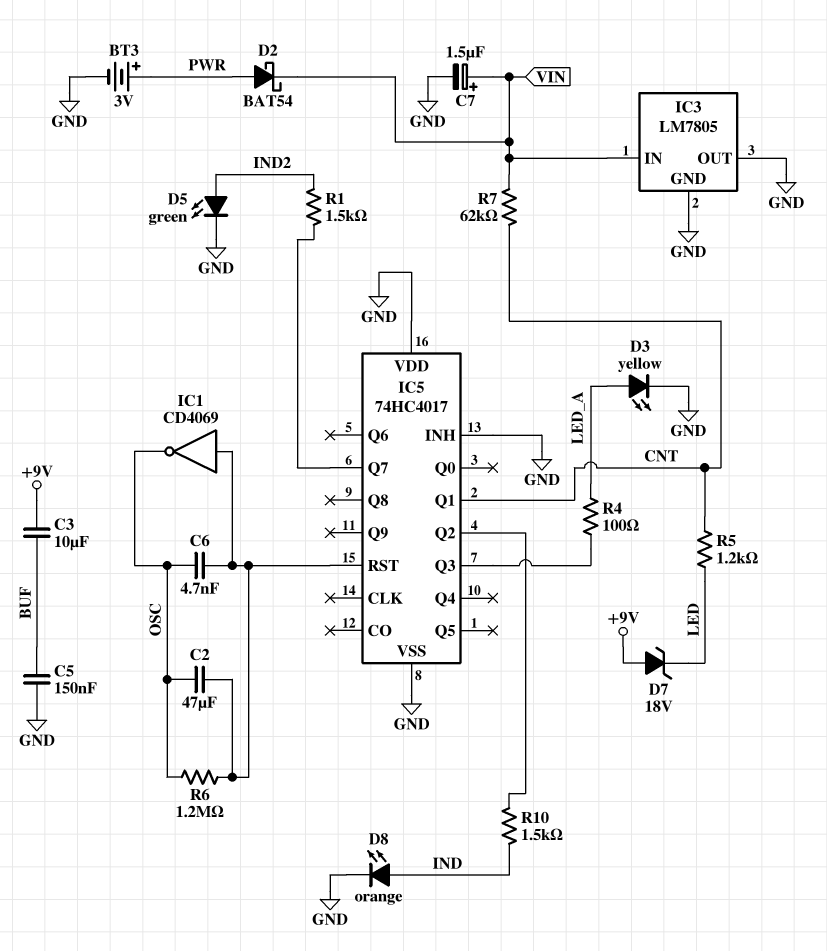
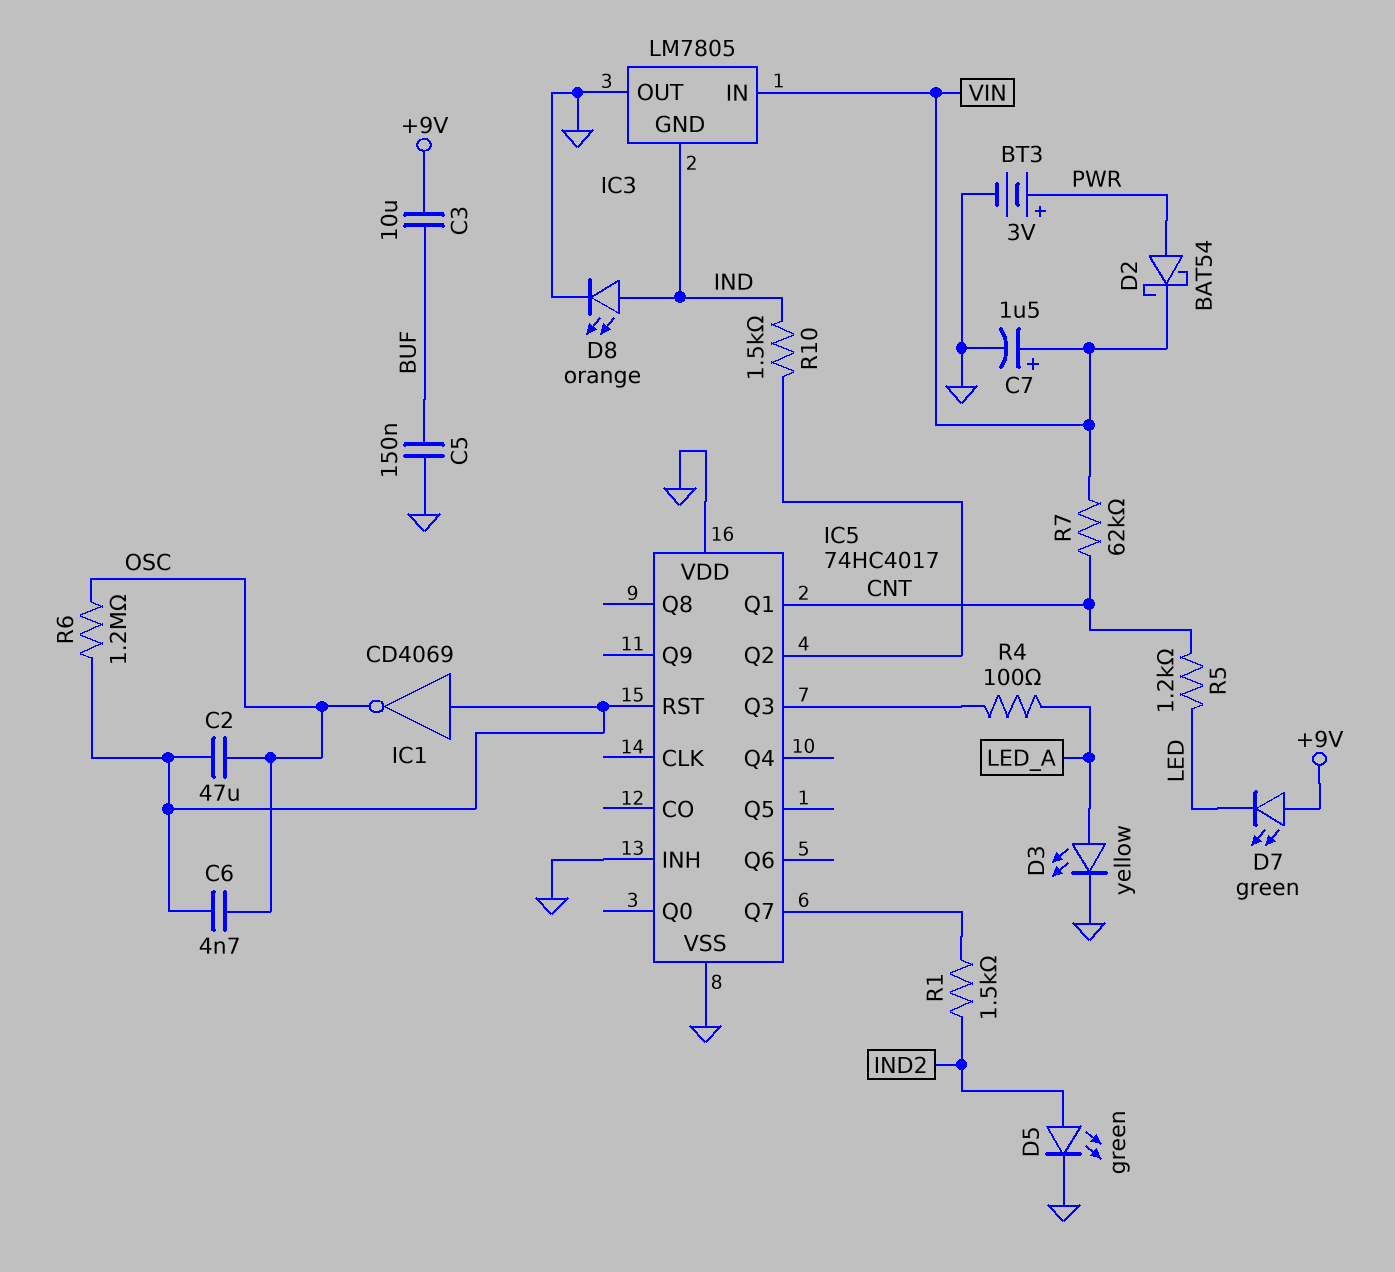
D7: zener 18V (A +9V, K LED) -> LED green (A +9V, K LED)
IC3 pin GND: GND -> IND

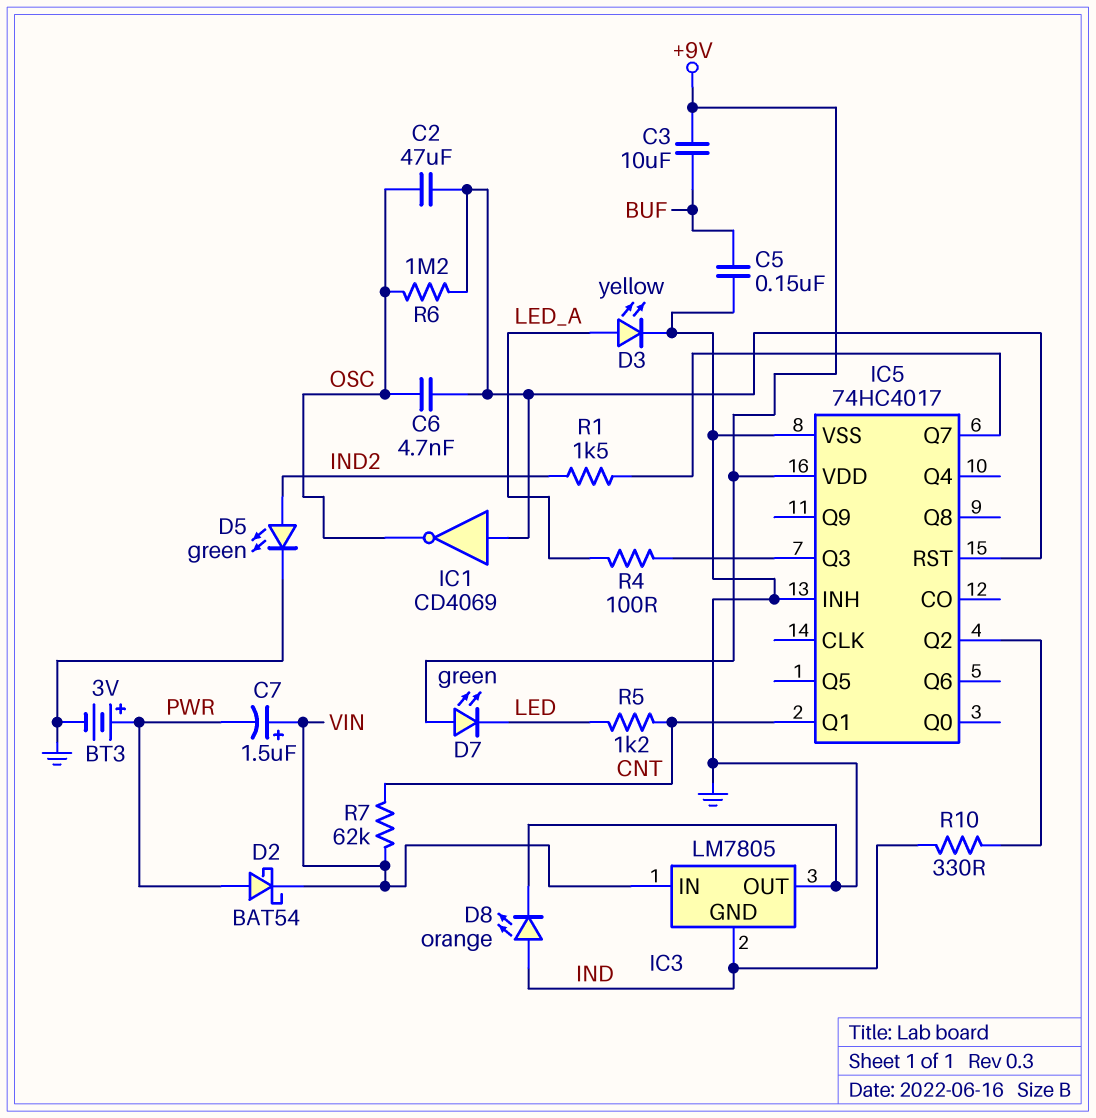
C7: 1.5uF (plus VIN, minus GND) -> 1.5uF (plus VIN, minus PWR)
IC5 pin VDD: GND -> +9V
R10: 1.5k (IC5/Q2, IND) -> 330 (IC5/Q2, IND)

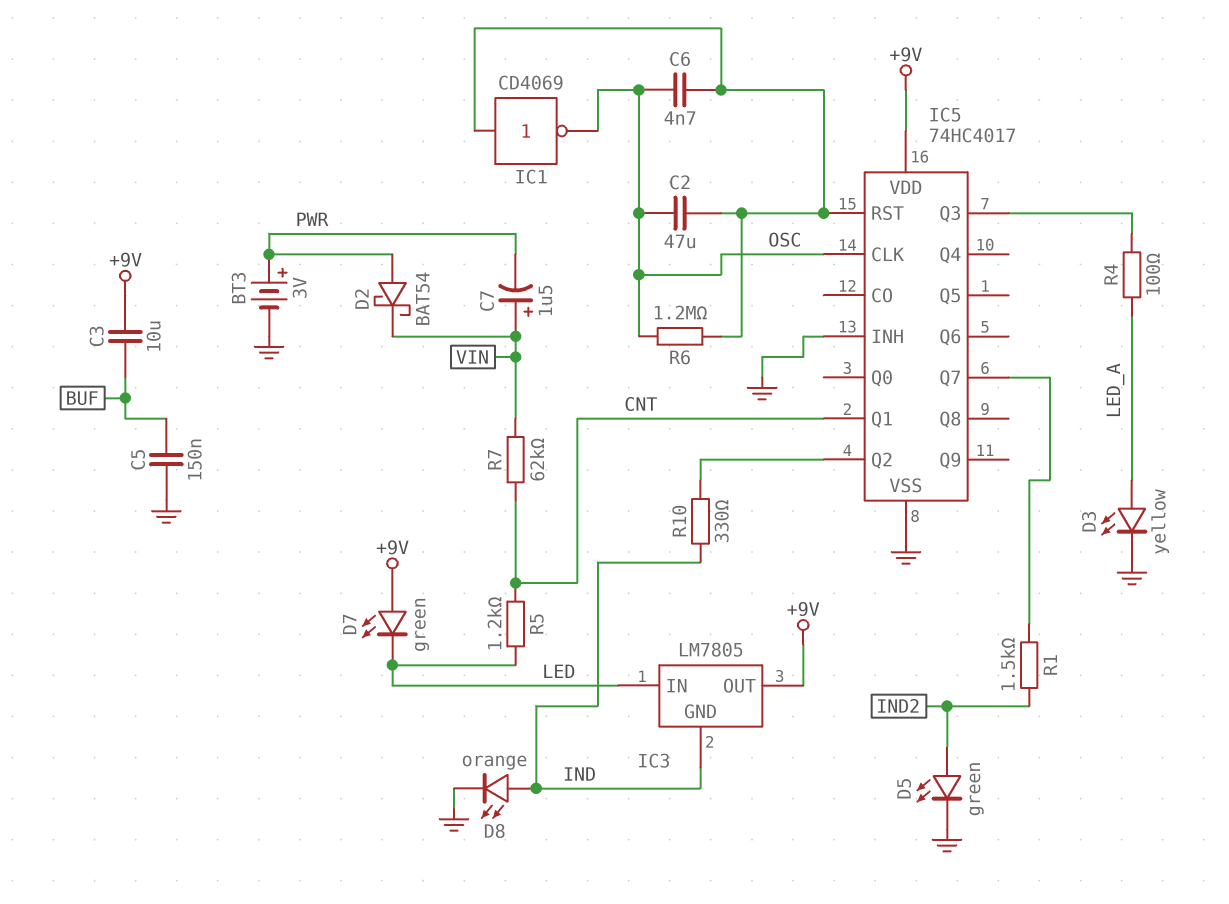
IC3 pin IN: VIN -> LED
IC3 pin OUT: GND -> +9V
IC5 pin CLK: none -> OSC

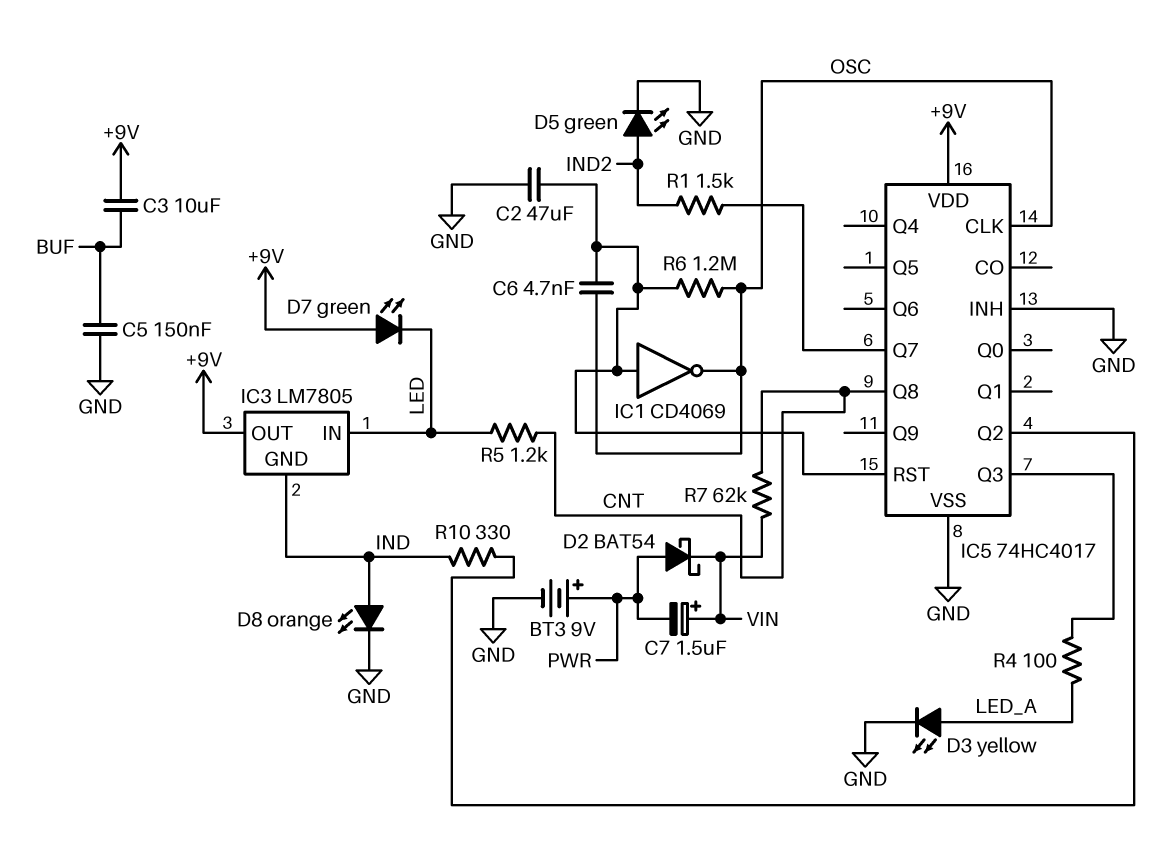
BT3: 3V (plus PWR, minus GND) -> 9V (plus PWR, minus GND)
C2: 47uF (IC5/RST, OSC) -> 47uF (GND, IC5/RST)
IC5 pin Q1: CNT -> none
IC5 pin Q8: none -> CNT

